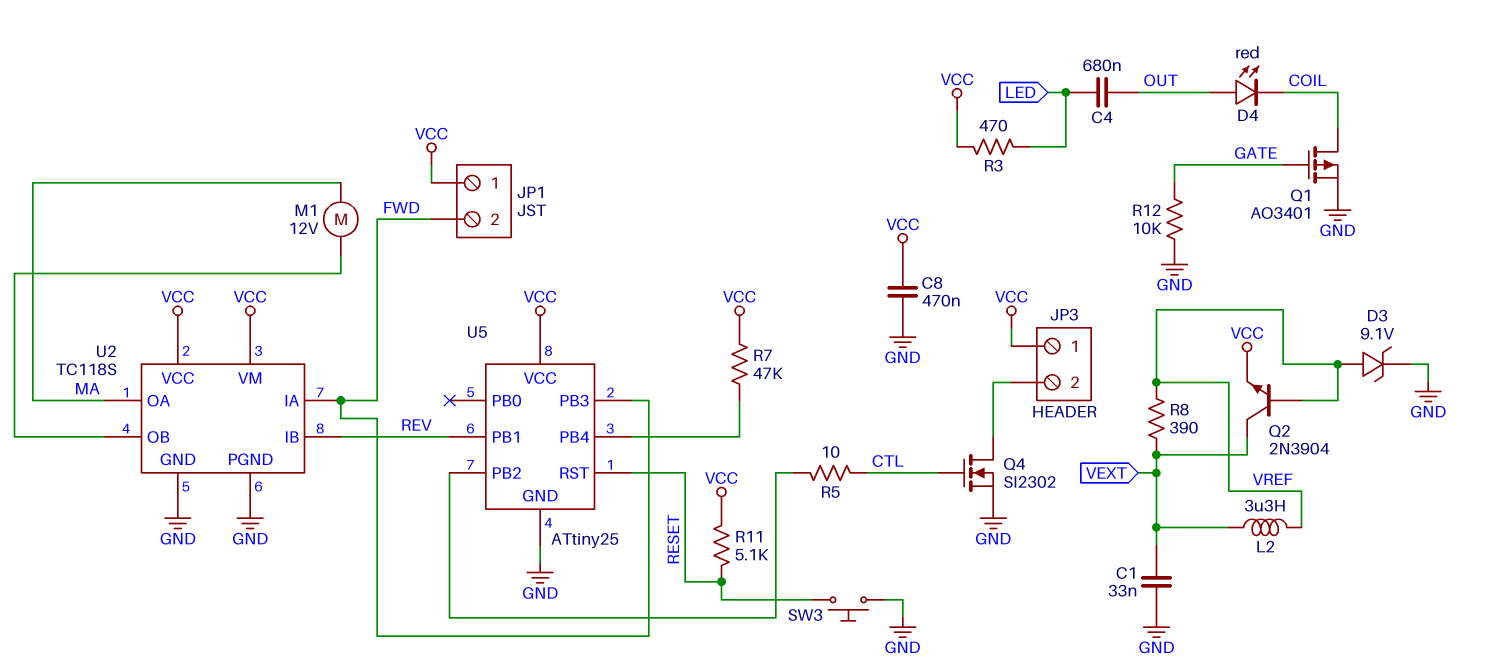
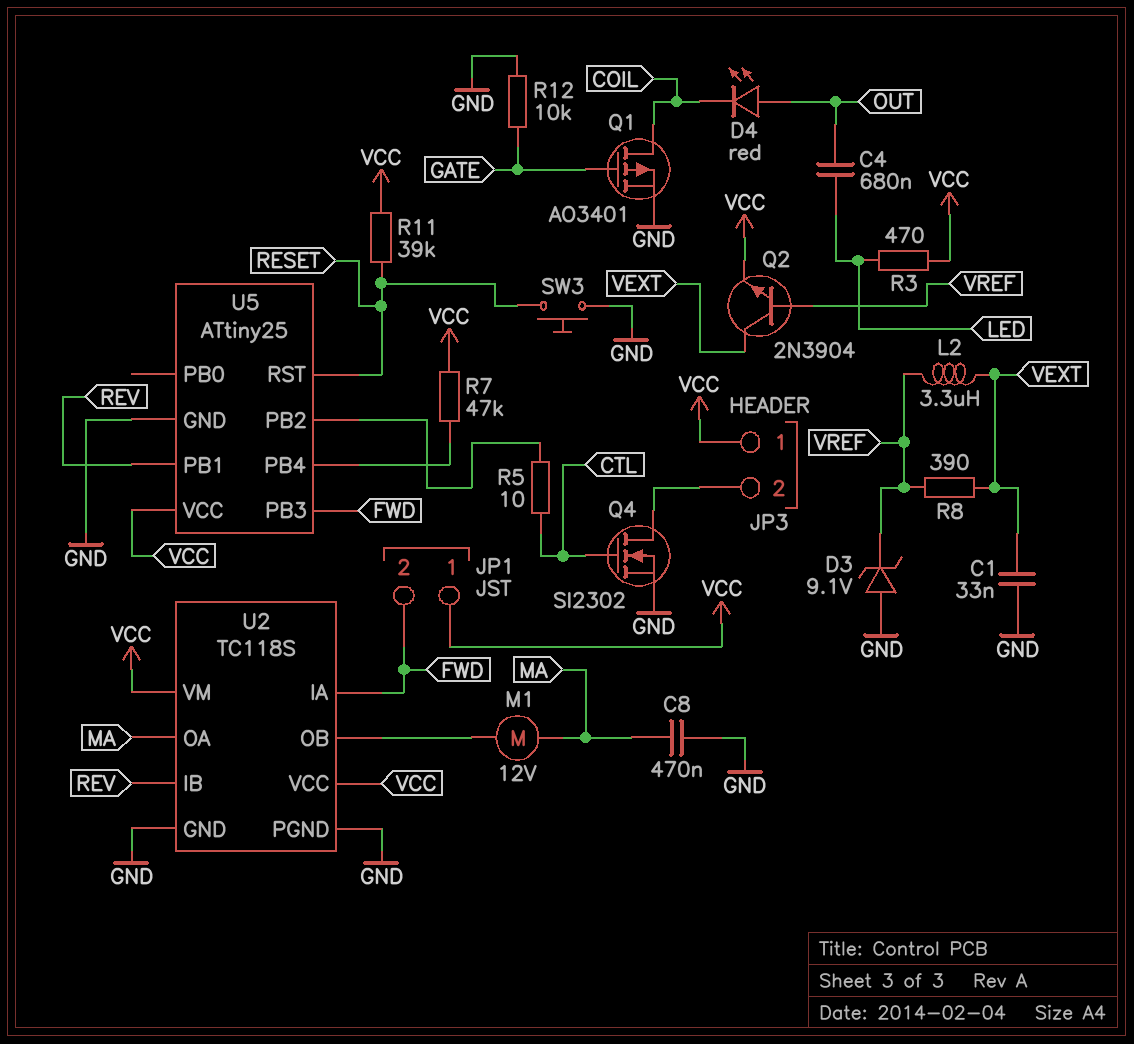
C8: 470nF (GND, VCC) -> 470nF (GND, MA)
D3: zener 9.1V (A VREF, K GND) -> zener 9.1V (A GND, K VREF)
R11: 5.1k (RESET, VCC) -> 39k (RESET, VCC)

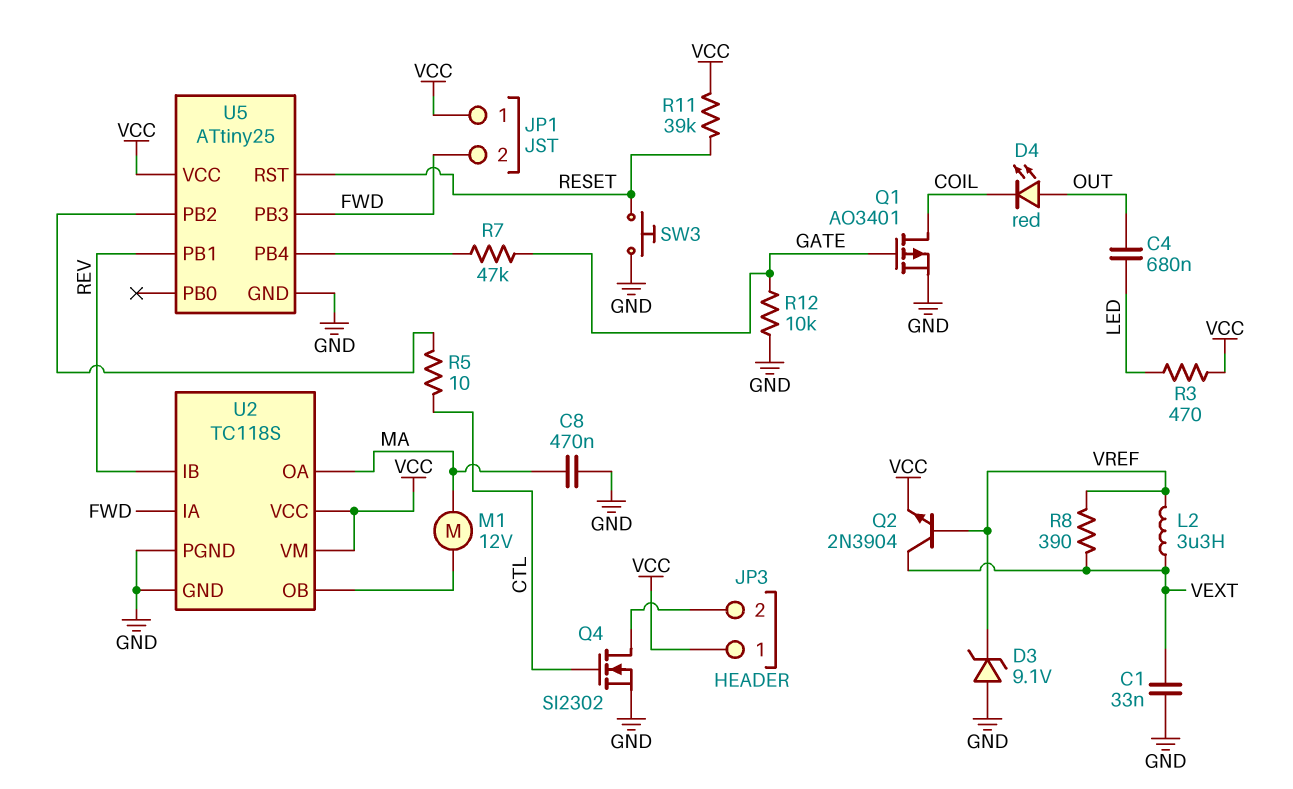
R7: 47k (U5/PB4, VCC) -> 47k (GATE, U5/PB4)

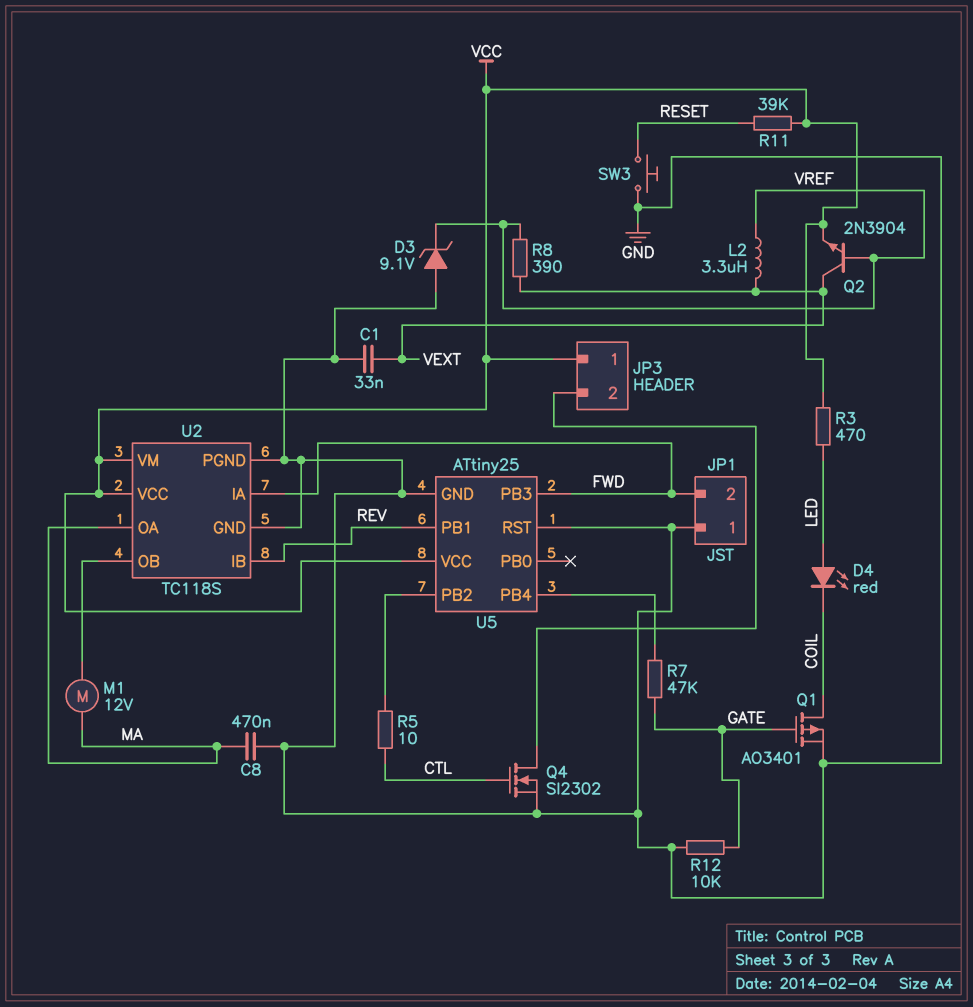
C4: 680nF (LED, OUT) -> none
D4: LED red (A OUT, K COIL) -> LED red (A LED, K COIL)
JP1 pin 1: VCC -> GND
U5 pin RST: RESET -> GND

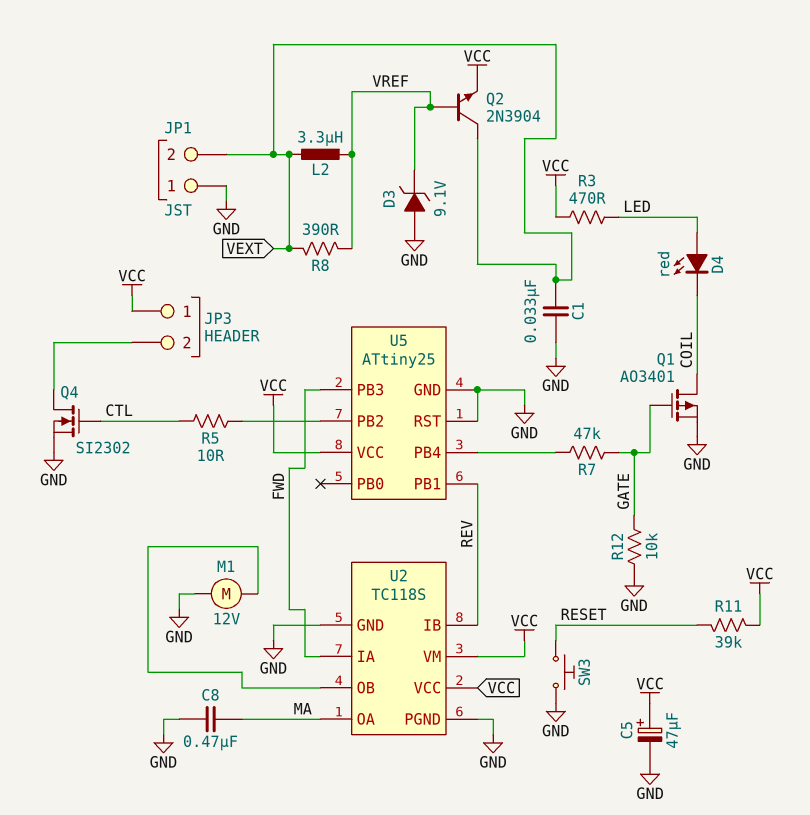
C5: none -> 47uF (plus VCC, minus GND)
JP1 pin 2: FWD -> VEXT
M1: motor 12V (MA, U2/OB) -> motor 12V (GND, U2/OB)

